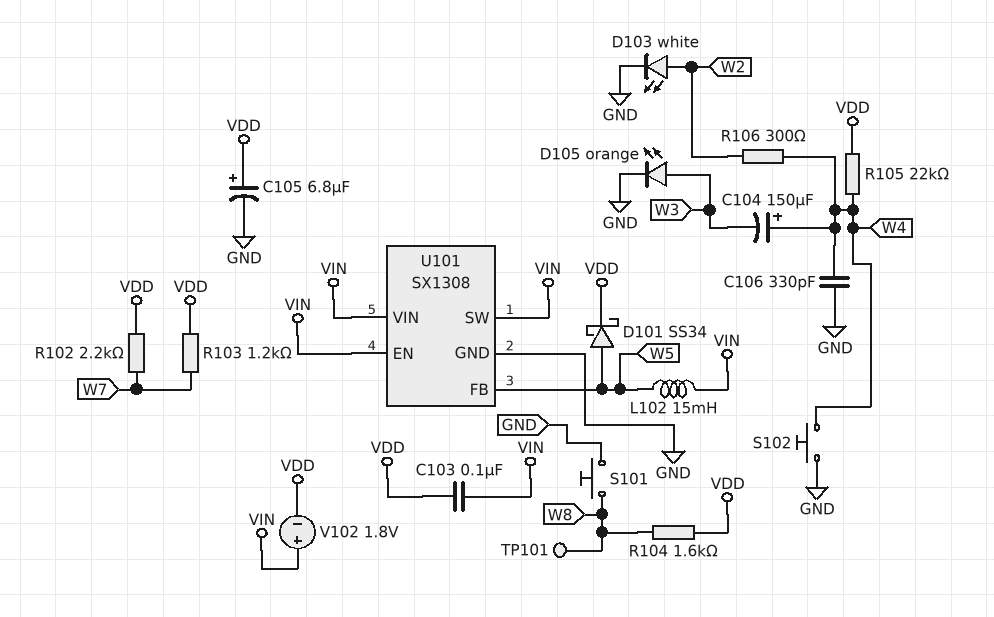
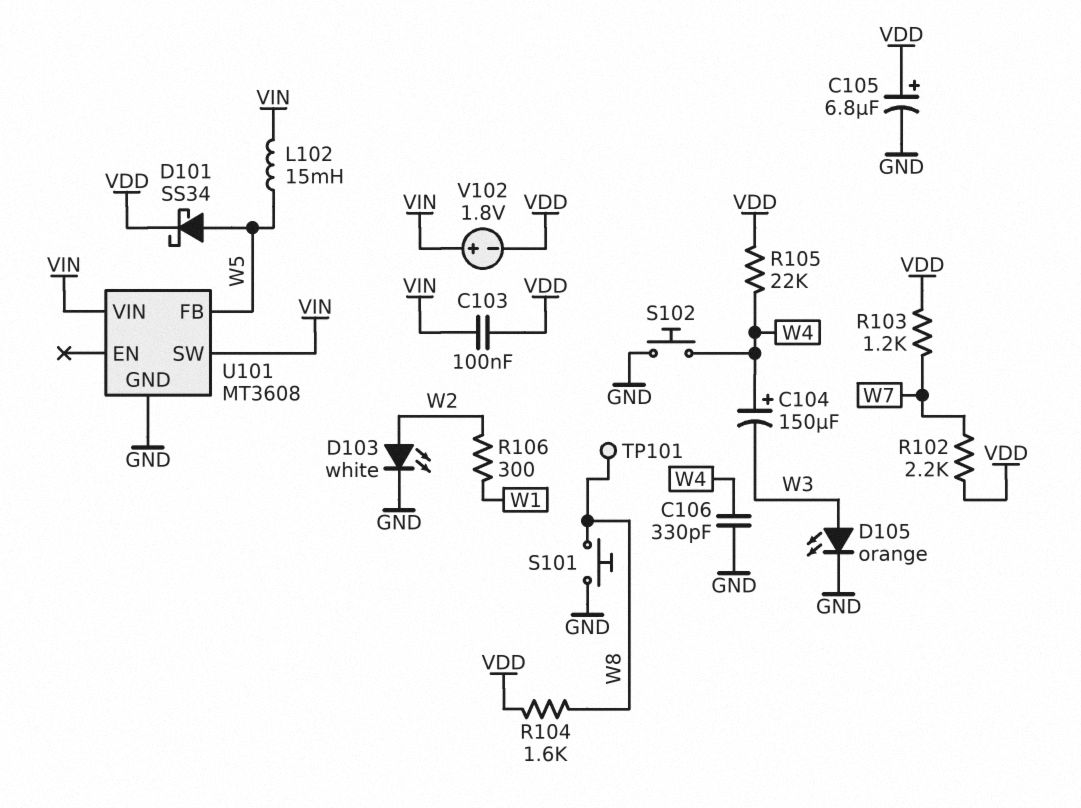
R106: 300 (W2, W4) -> 300 (W1, W2)
U101: SX1308 -> MT3608
U101 pin EN: VIN -> none

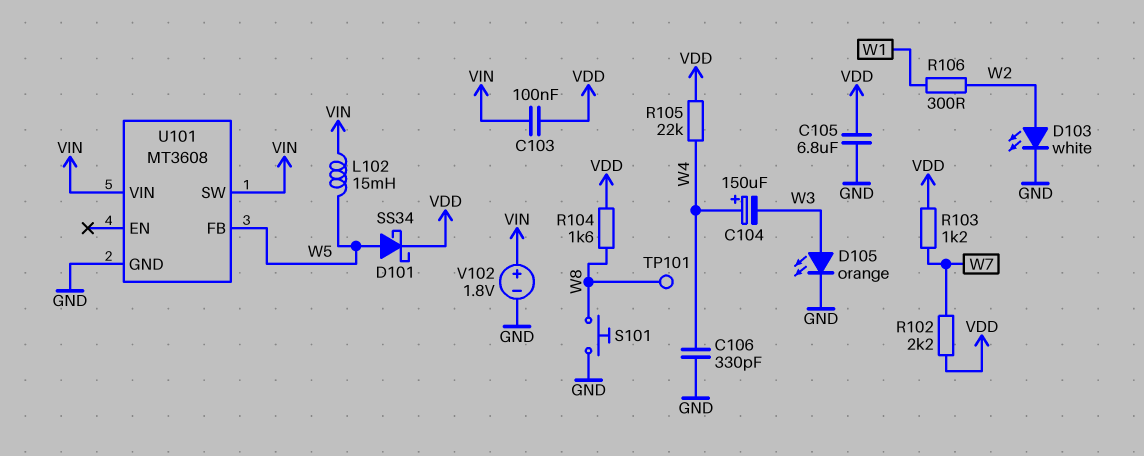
C105: 6.8uF (plus VDD, minus GND) -> 6.8uF (GND, VDD)
S102: button (GND, W4) -> none
V102: 1.8V (plus VIN, minus VDD) -> 1.8V (plus VIN, minus GND)

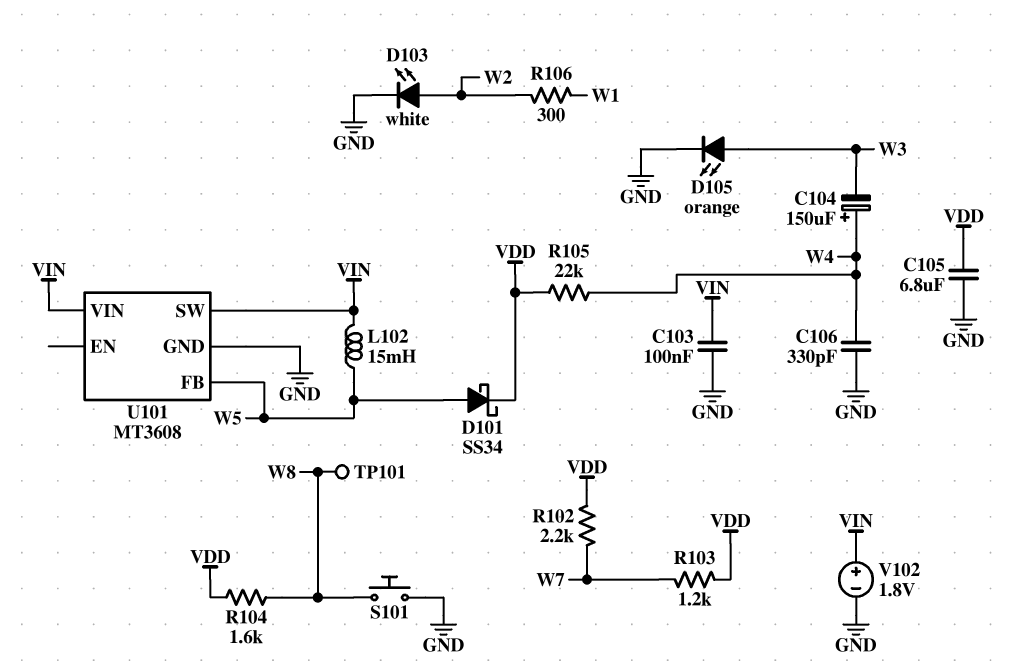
C103: 100nF (VDD, VIN) -> 100nF (GND, VIN)

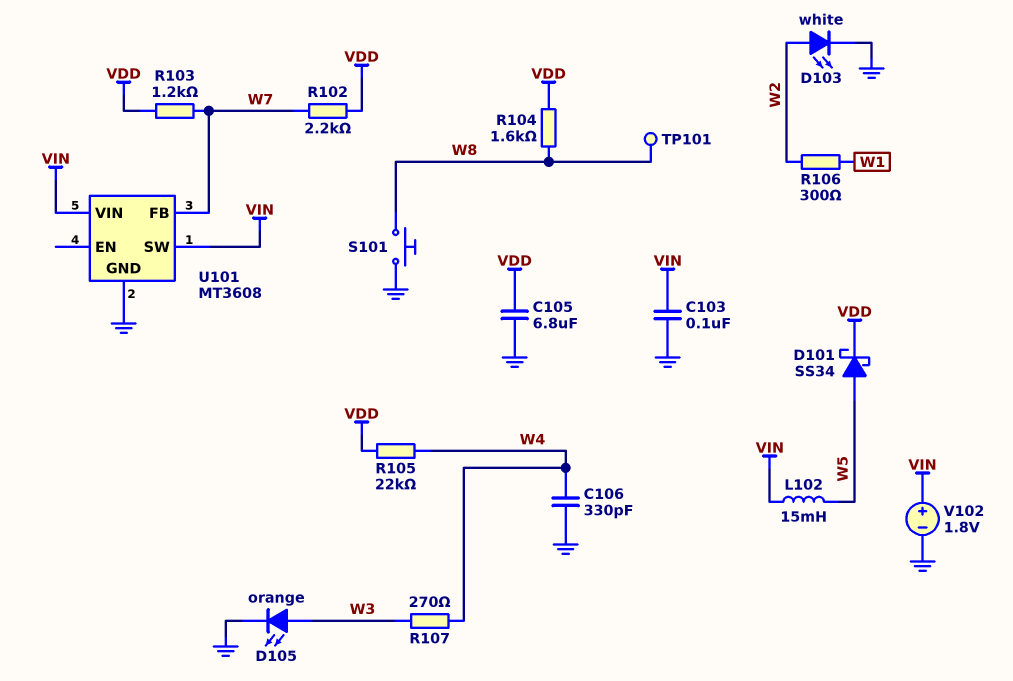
C104: 150uF (plus W4, minus W3) -> none
R107: none -> 270 (W3, W4)
U101 pin FB: W5 -> W7

